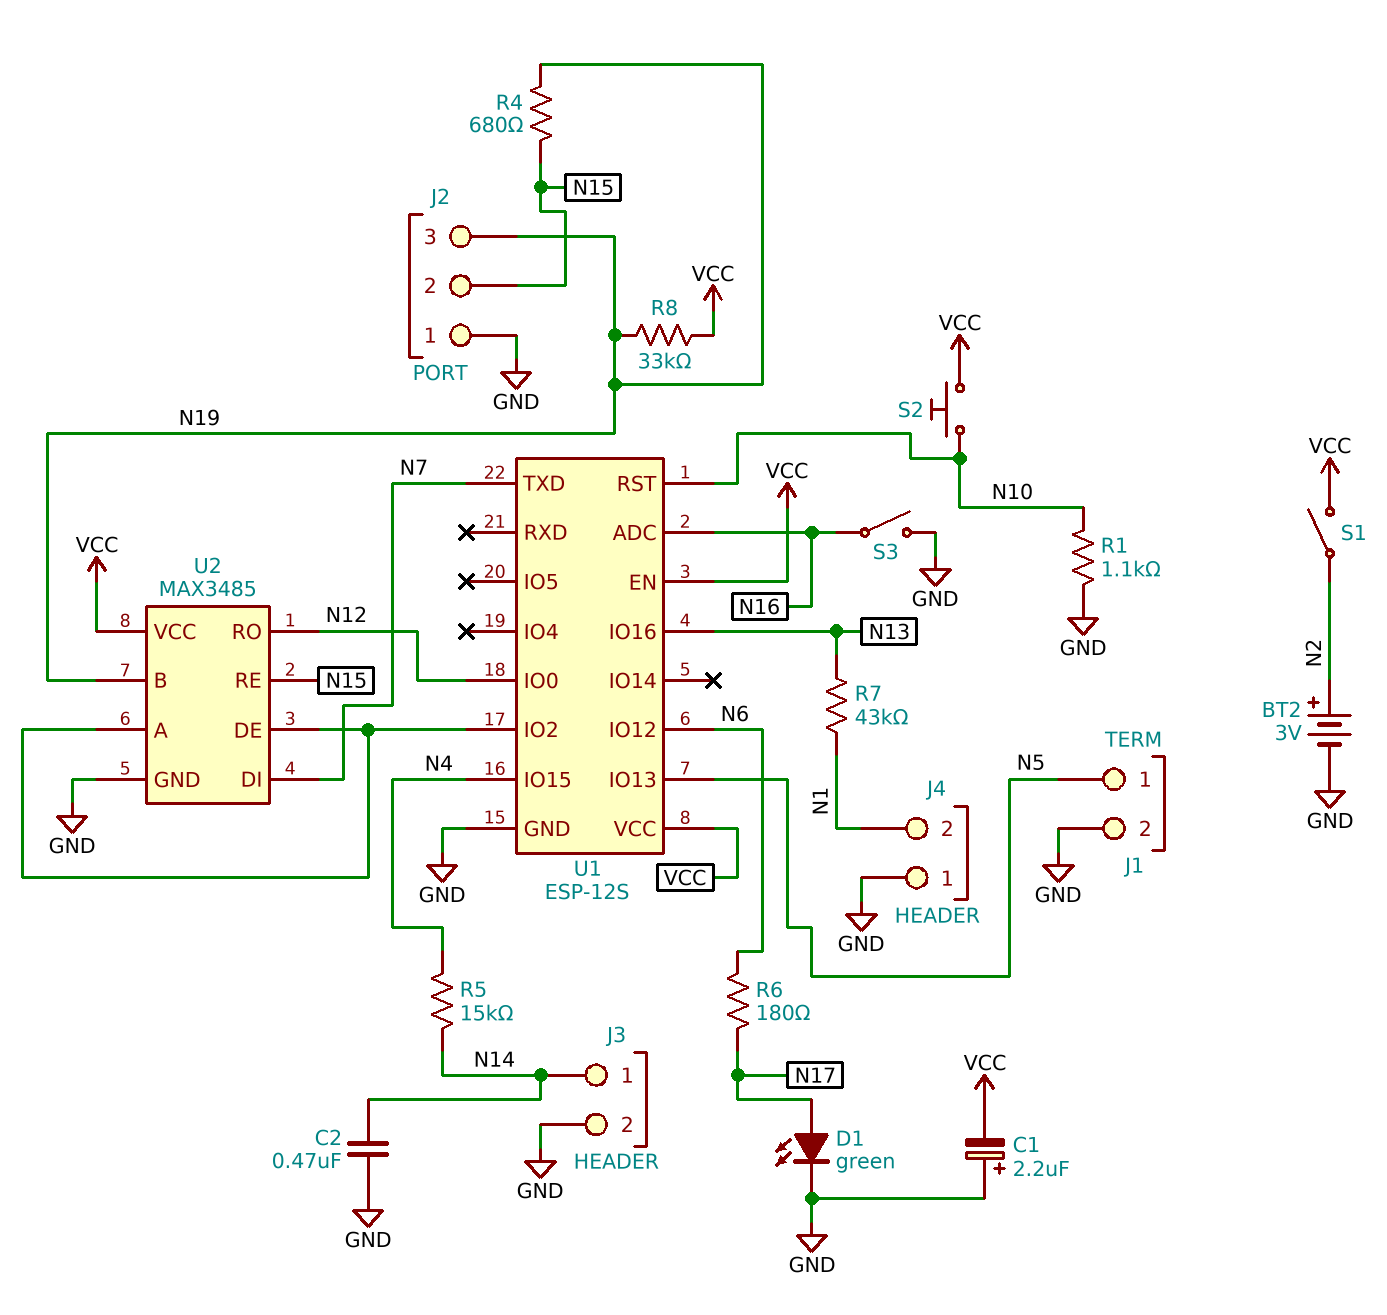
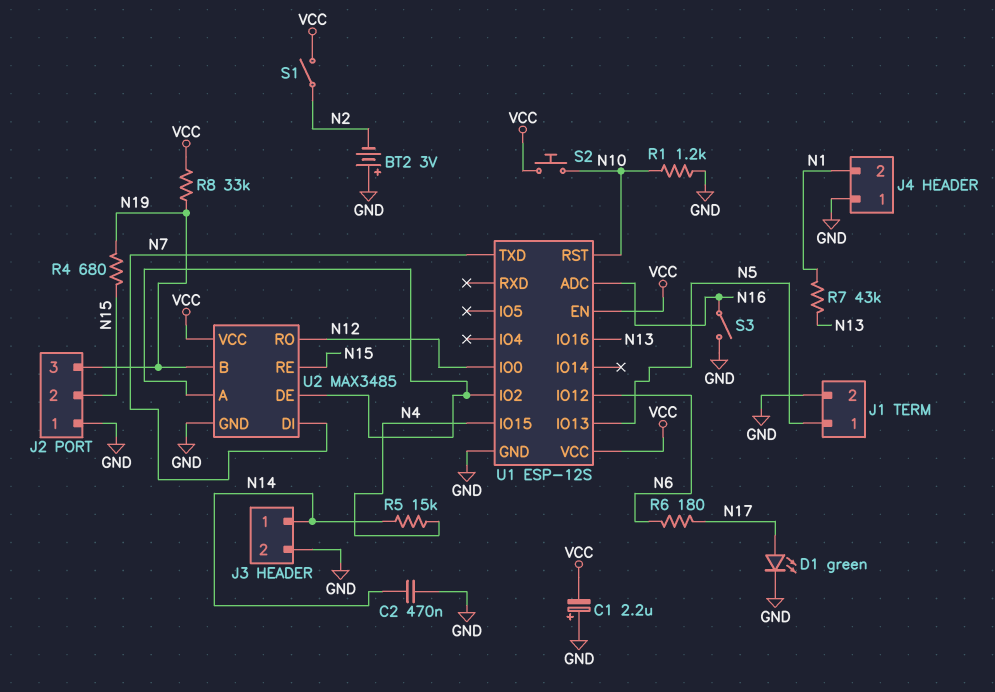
BT2: 3V (plus N2, minus GND) -> 3V (plus GND, minus N2)
R1: 1.1k (GND, N10) -> 1.2k (GND, N10)

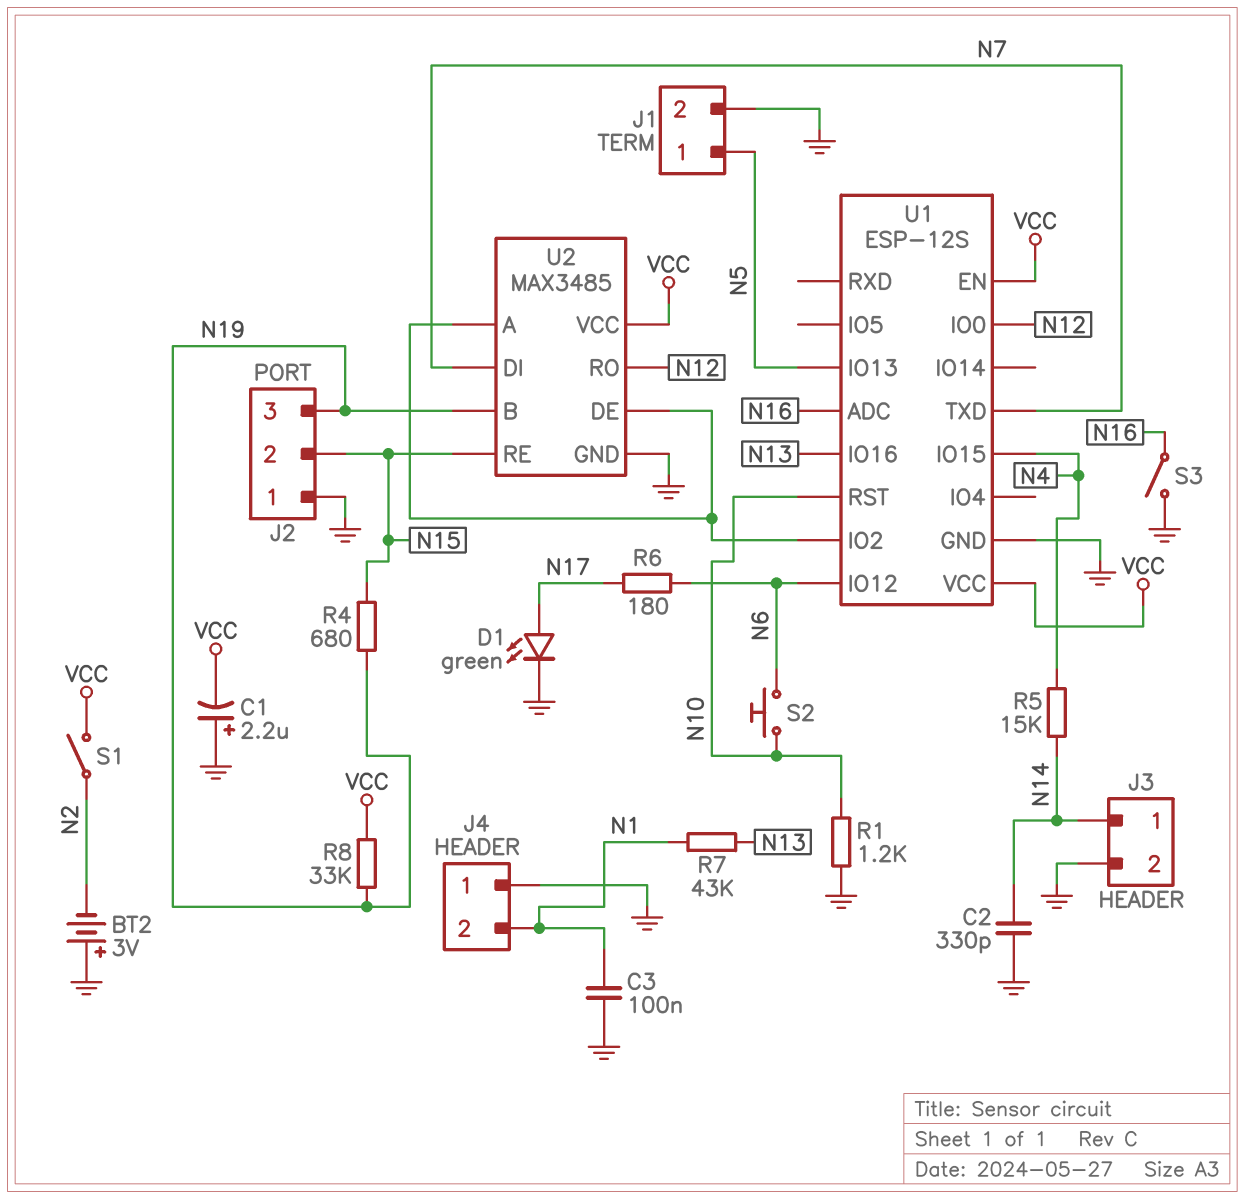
C2: 470nF (GND, N14) -> 330pF (GND, N14)
C3: none -> 100nF (GND, N1)
S2: button (N10, VCC) -> button (N6, N10)

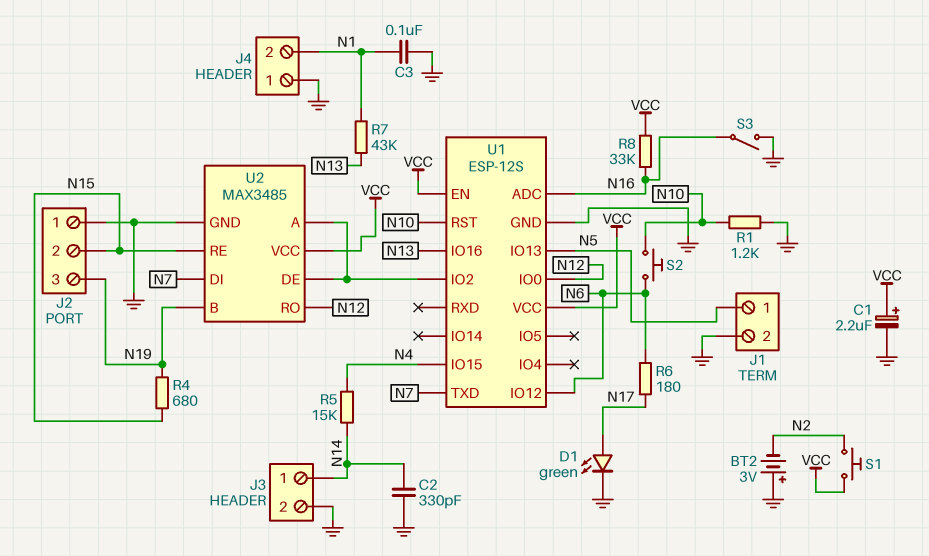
C1: 2.2uF (plus GND, minus VCC) -> 2.2uF (plus VCC, minus GND)
R8: 33k (N19, VCC) -> 33k (N16, VCC)
S1: switch (N2, VCC) -> button (N2, VCC)

